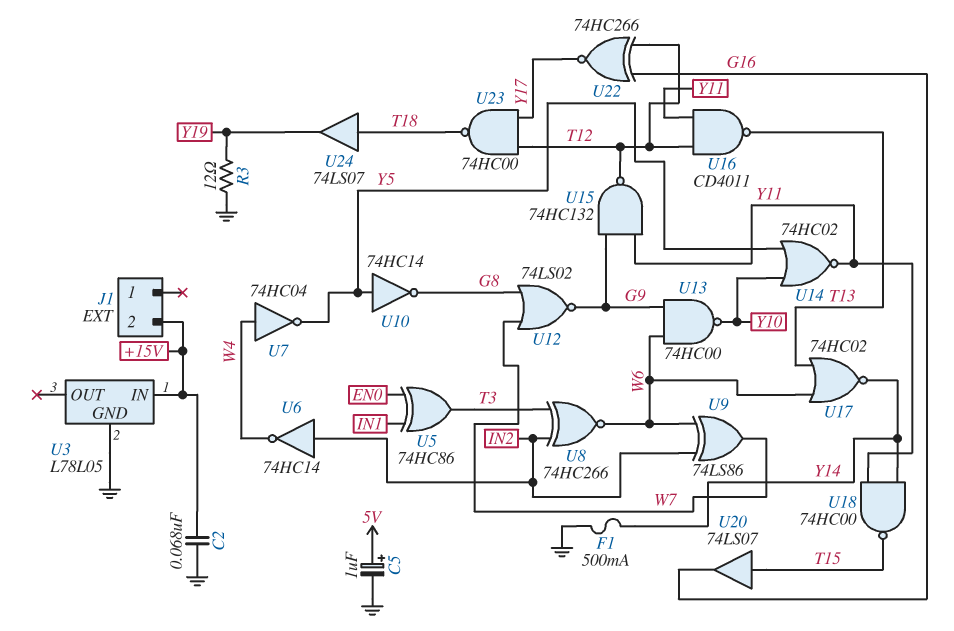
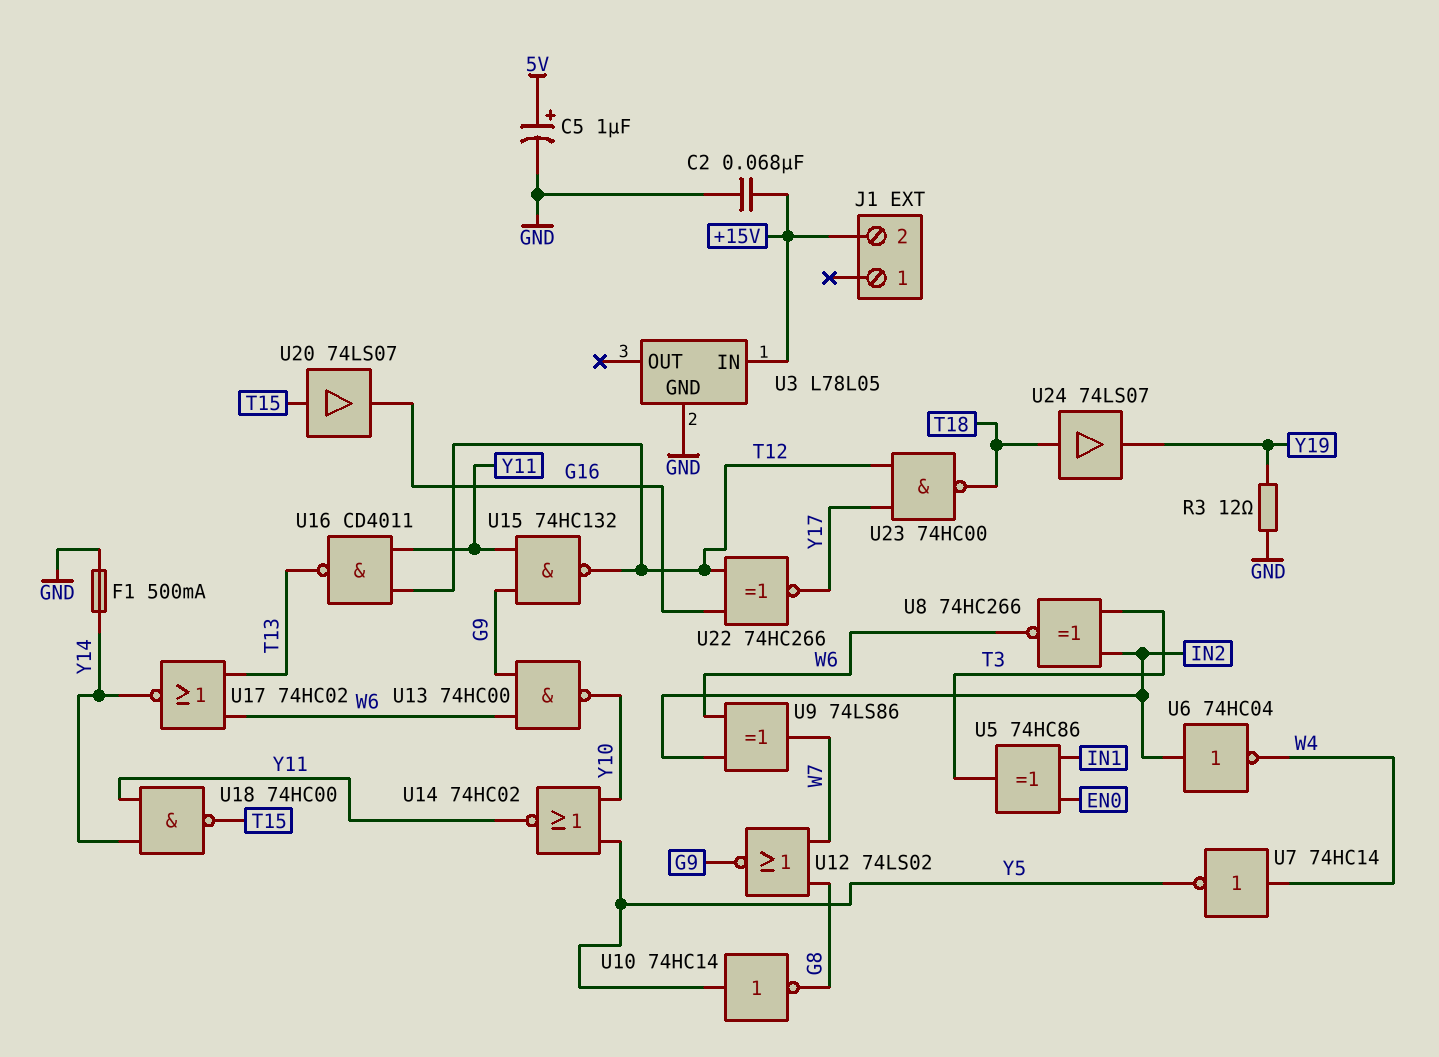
U6: NOT 74HC14 (in IN2, out W4) -> NOT 74HC04 (in IN2, out W4)
U7: NOT 74HC04 (in W4, out Y5) -> NOT 74HC14 (in W4, out Y5)

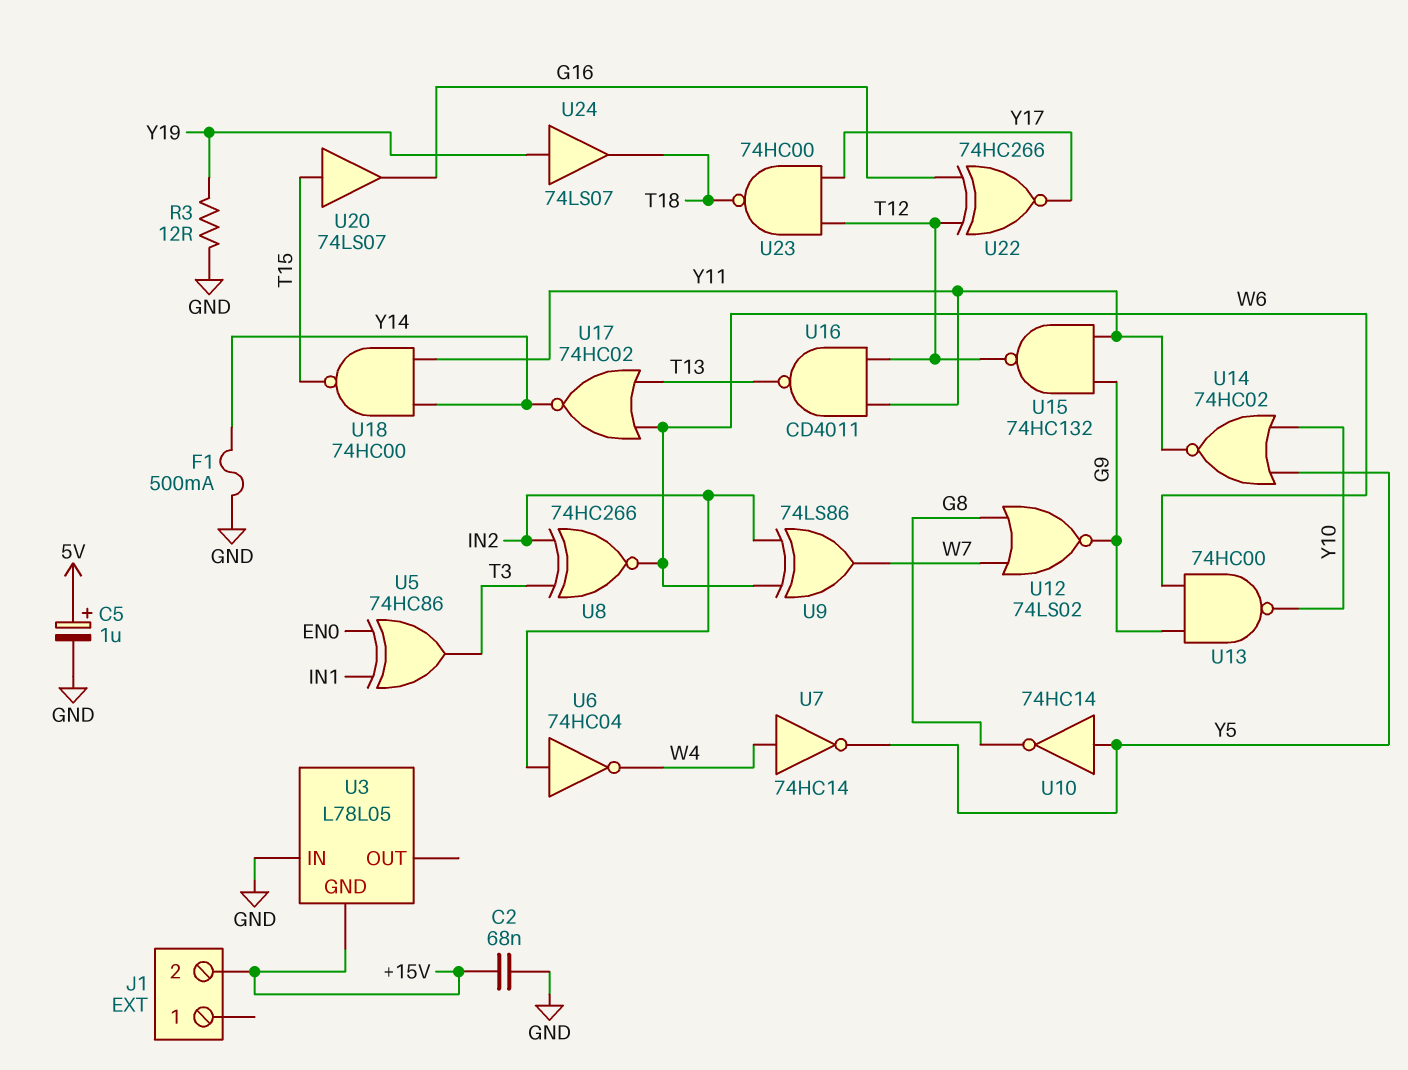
U3 pin GND: GND -> +15V
U3 pin IN: +15V -> GND
U24: buffer 74LS07 (in T18, out Y19) -> buffer 74LS07 (in Y19, out T18)

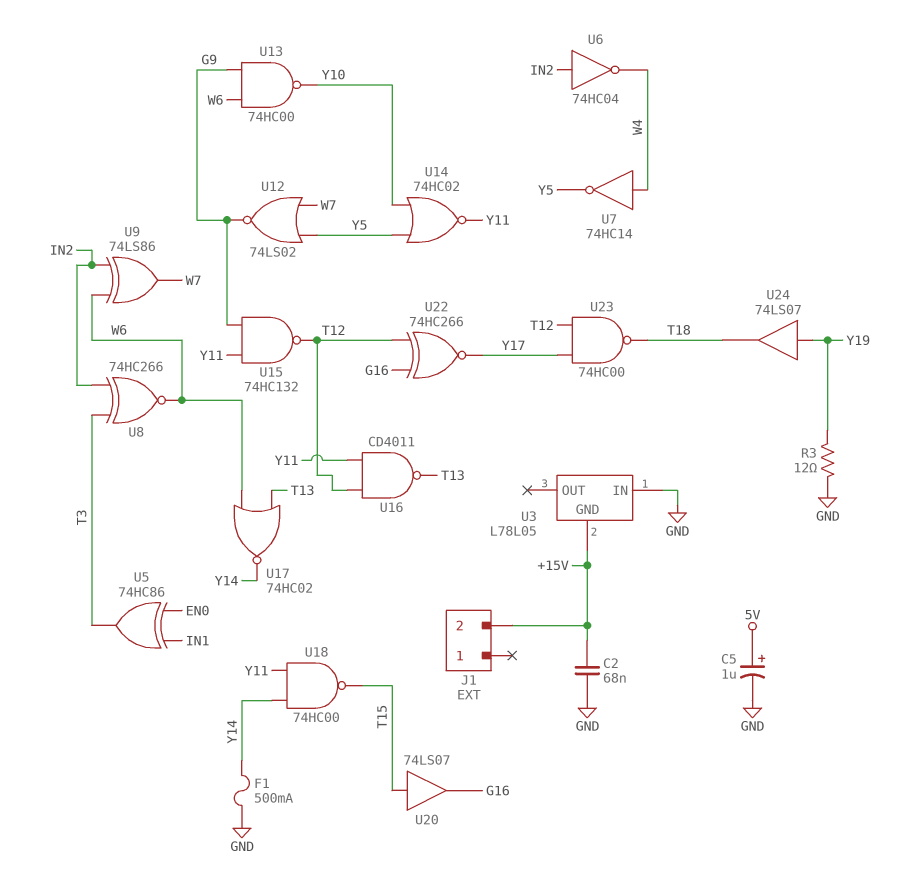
U10: NOT 74HC14 (in Y5, out G8) -> none
U12: NOR 74LS02 (in G8, in W7, out G9) -> NOR 74LS02 (in W7, in Y5, out G9)

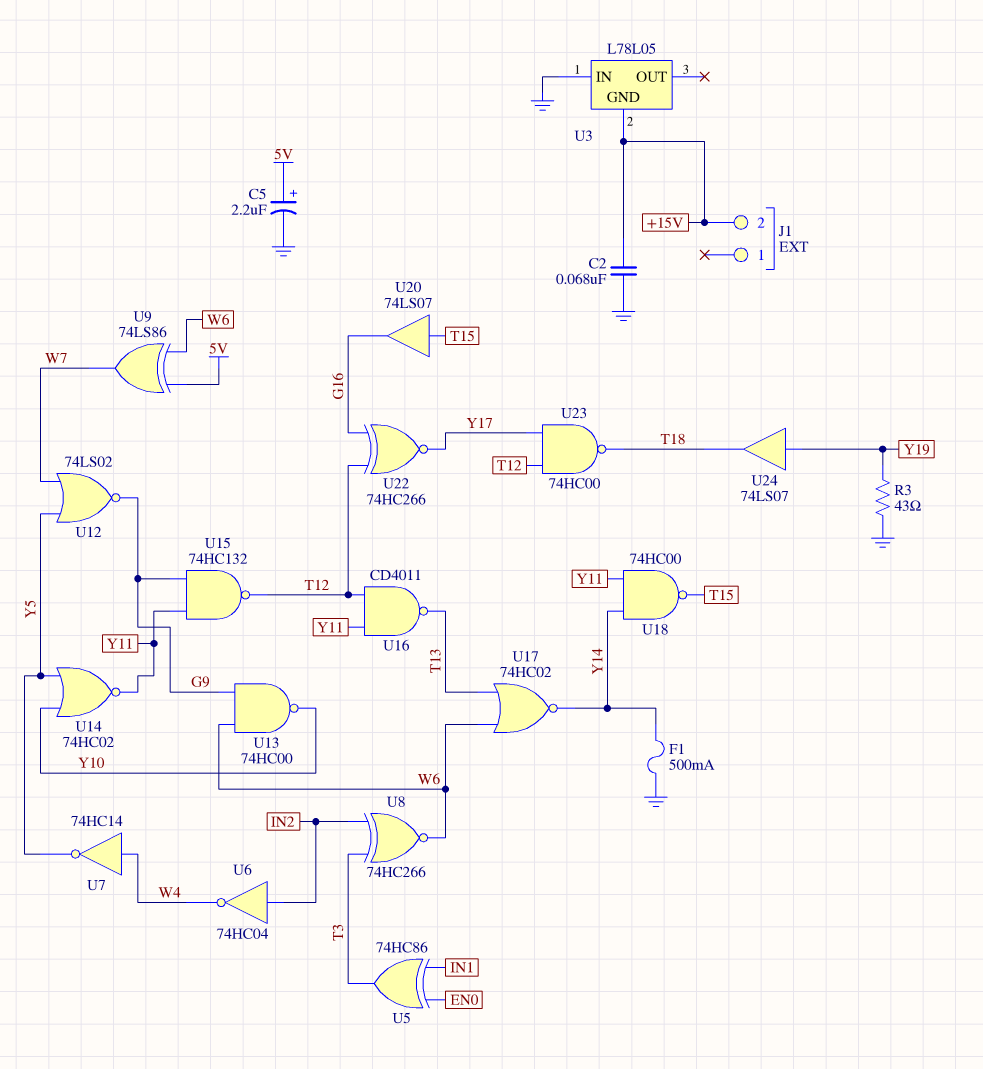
C5: 1uF (plus 5V, minus GND) -> 2.2uF (plus 5V, minus GND)
R3: 12 (GND, Y19) -> 43 (GND, Y19)
U9: XOR 74LS86 (in IN2, in W6, out W7) -> XOR 74LS86 (in 5V, in W6, out W7)

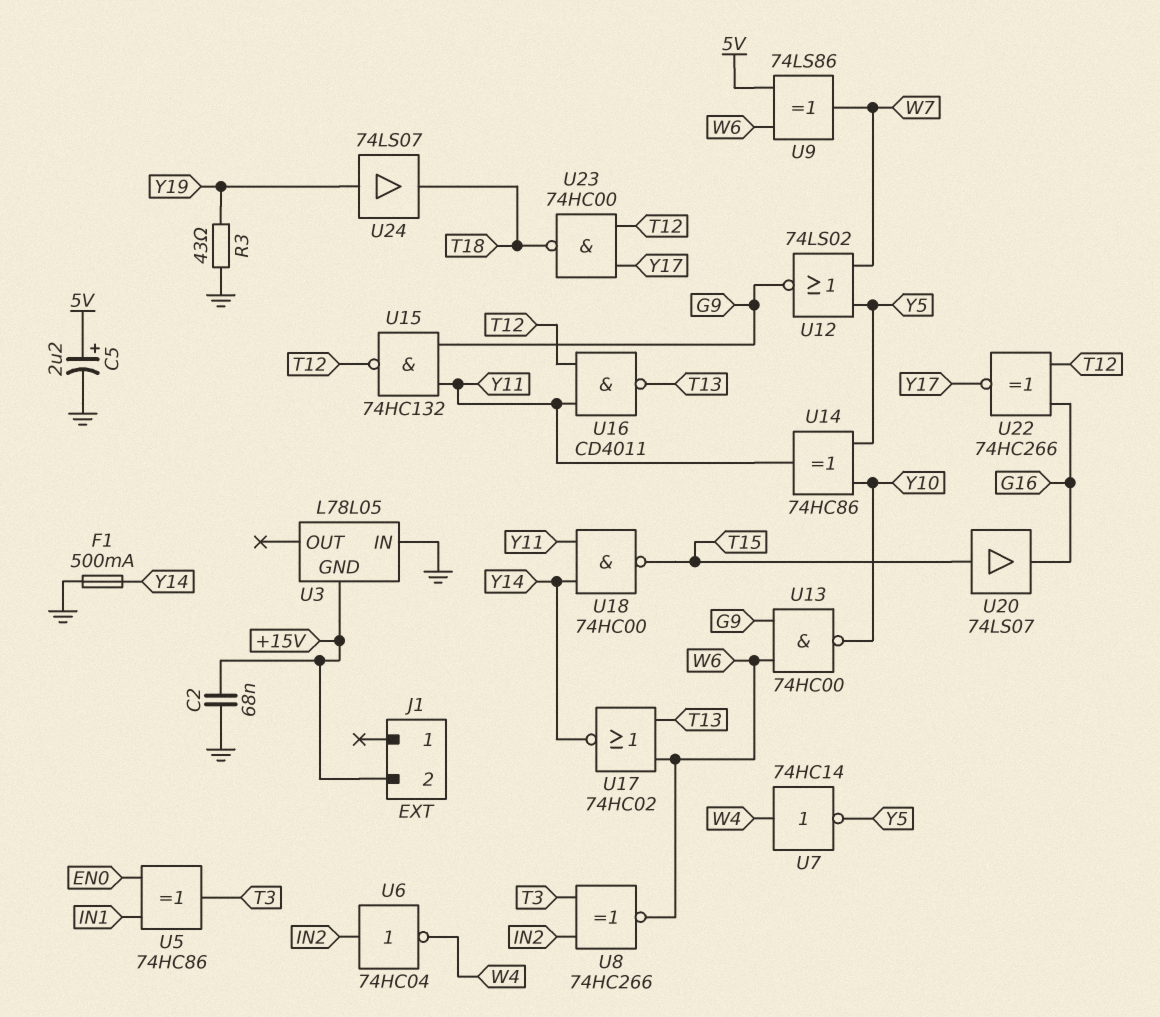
U14: NOR 74HC02 (in Y5, in Y10, out Y11) -> XOR 74HC86 (in Y5, in Y10, out Y11)

